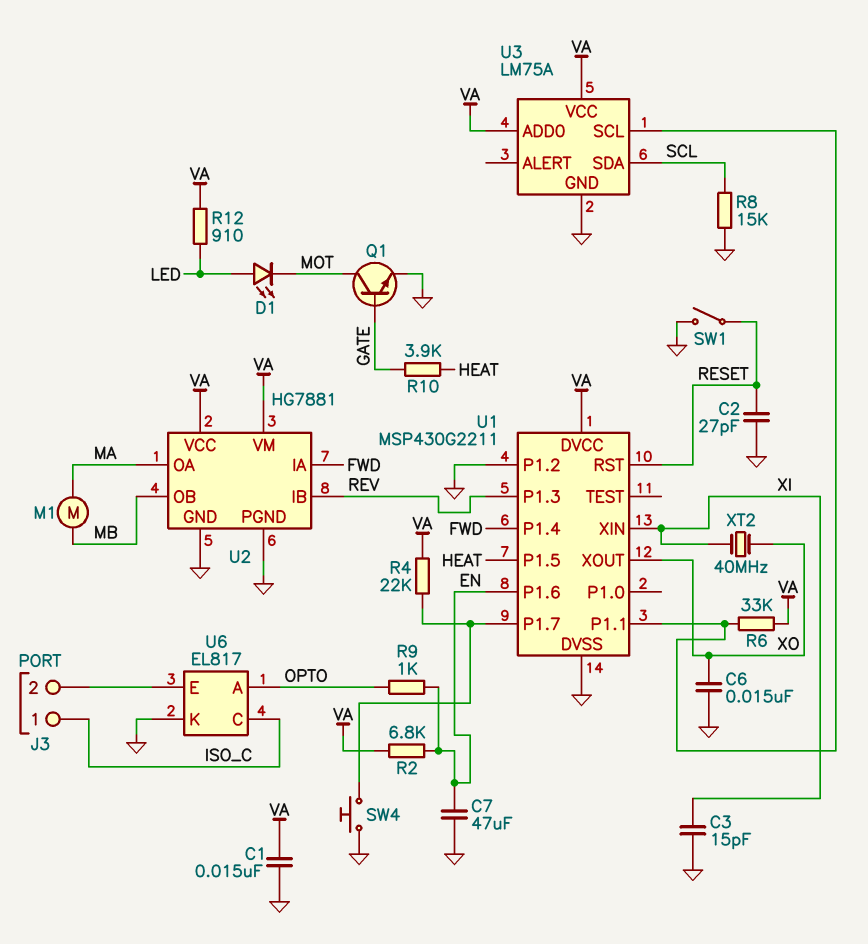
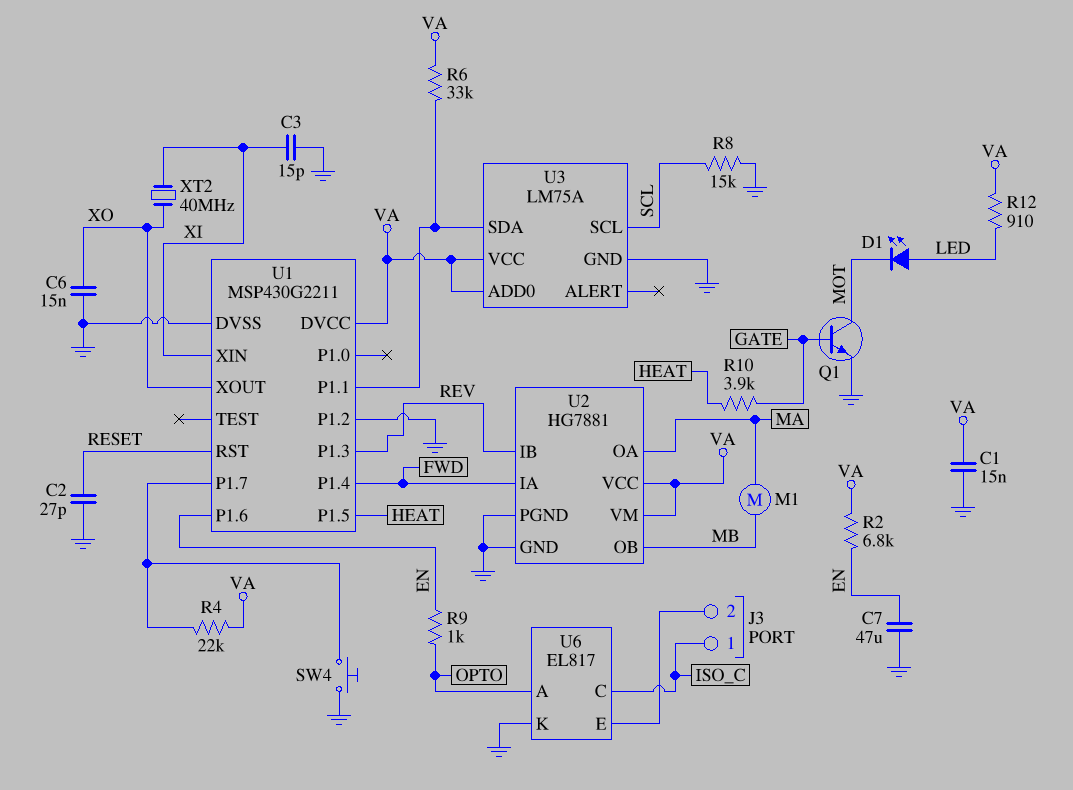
SW1: switch (GND, RESET) -> none
U3 pin SCL: U1/P1.1 -> SCL
U3 pin SDA: SCL -> U1/P1.1

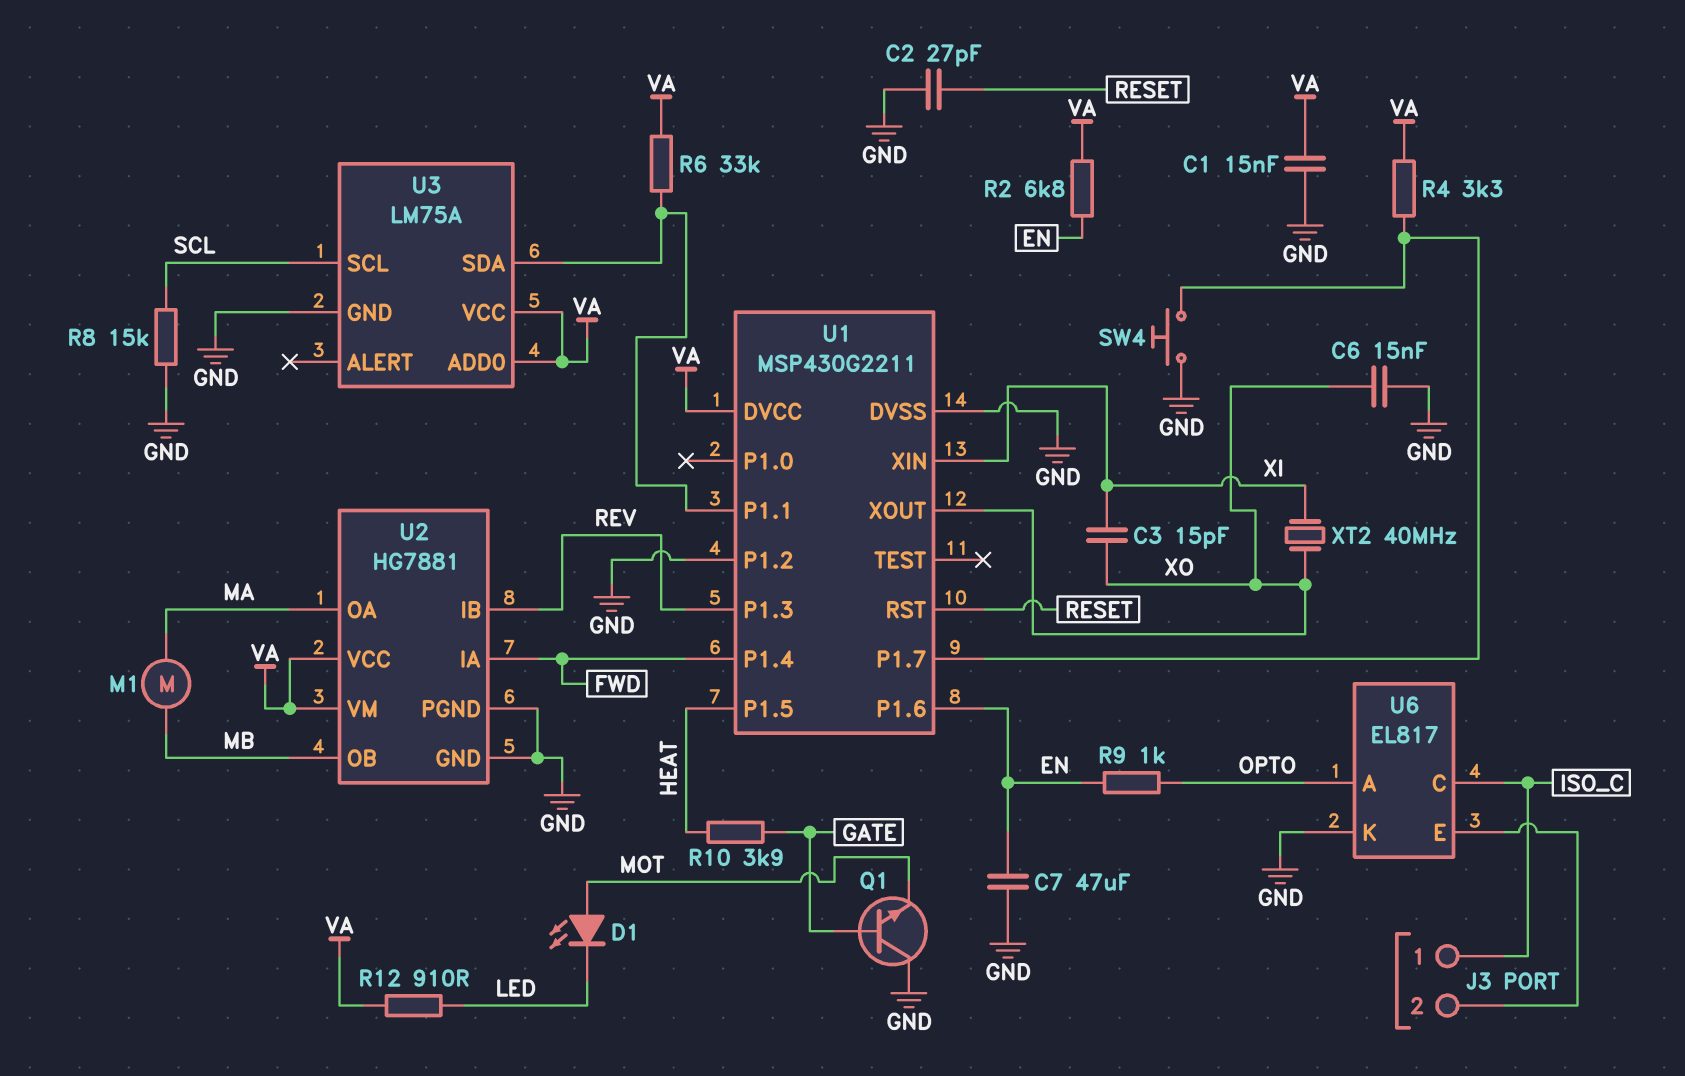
C3: 15pF (GND, XI) -> 15pF (XI, XO)
D1: LED (A LED, K MOT) -> LED (A MOT, K LED)
Q1: NPN (B GATE, C MOT, E GND) -> NPN (B GATE, C GND, E MOT)
R4: 22k (U1/P1.7, VA) -> 3.3k (U1/P1.7, VA)

